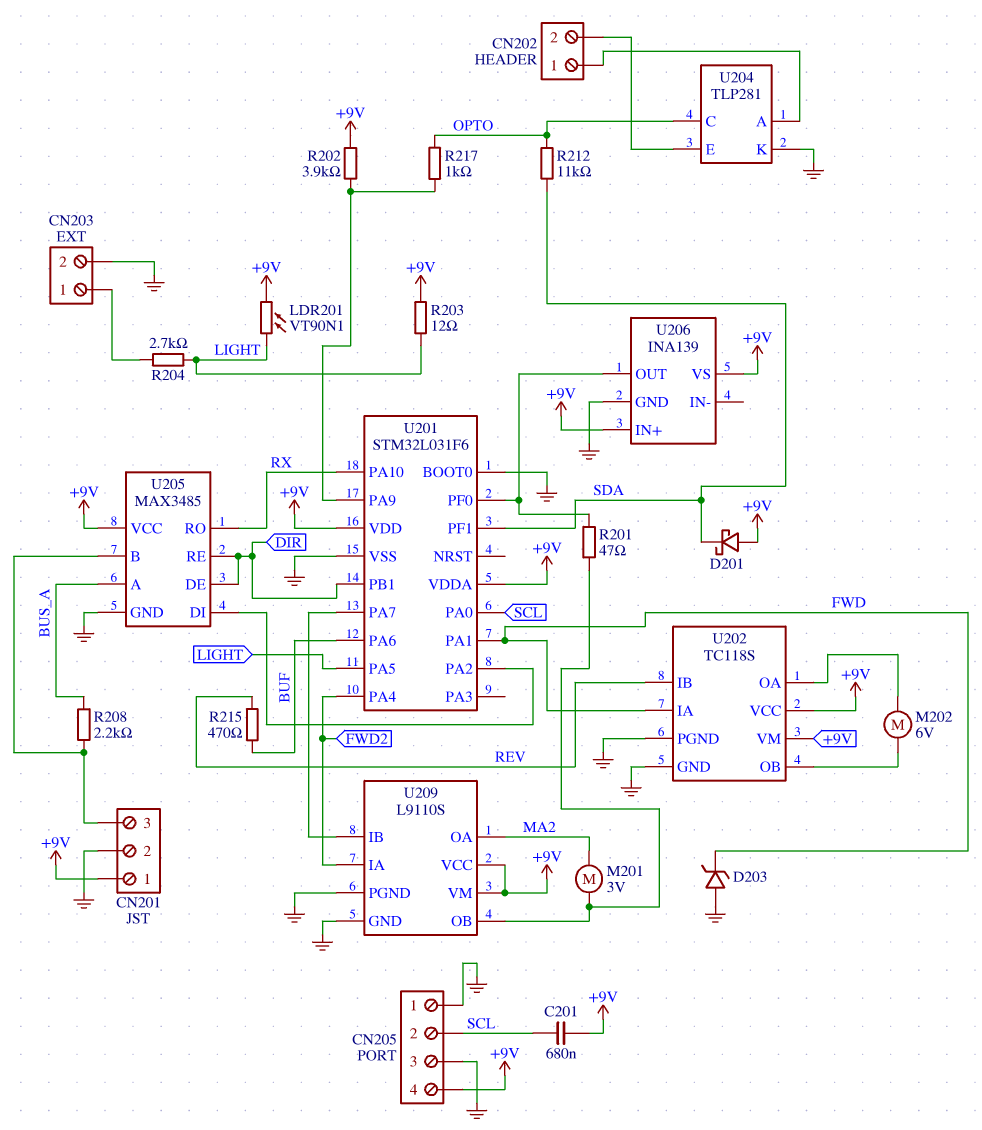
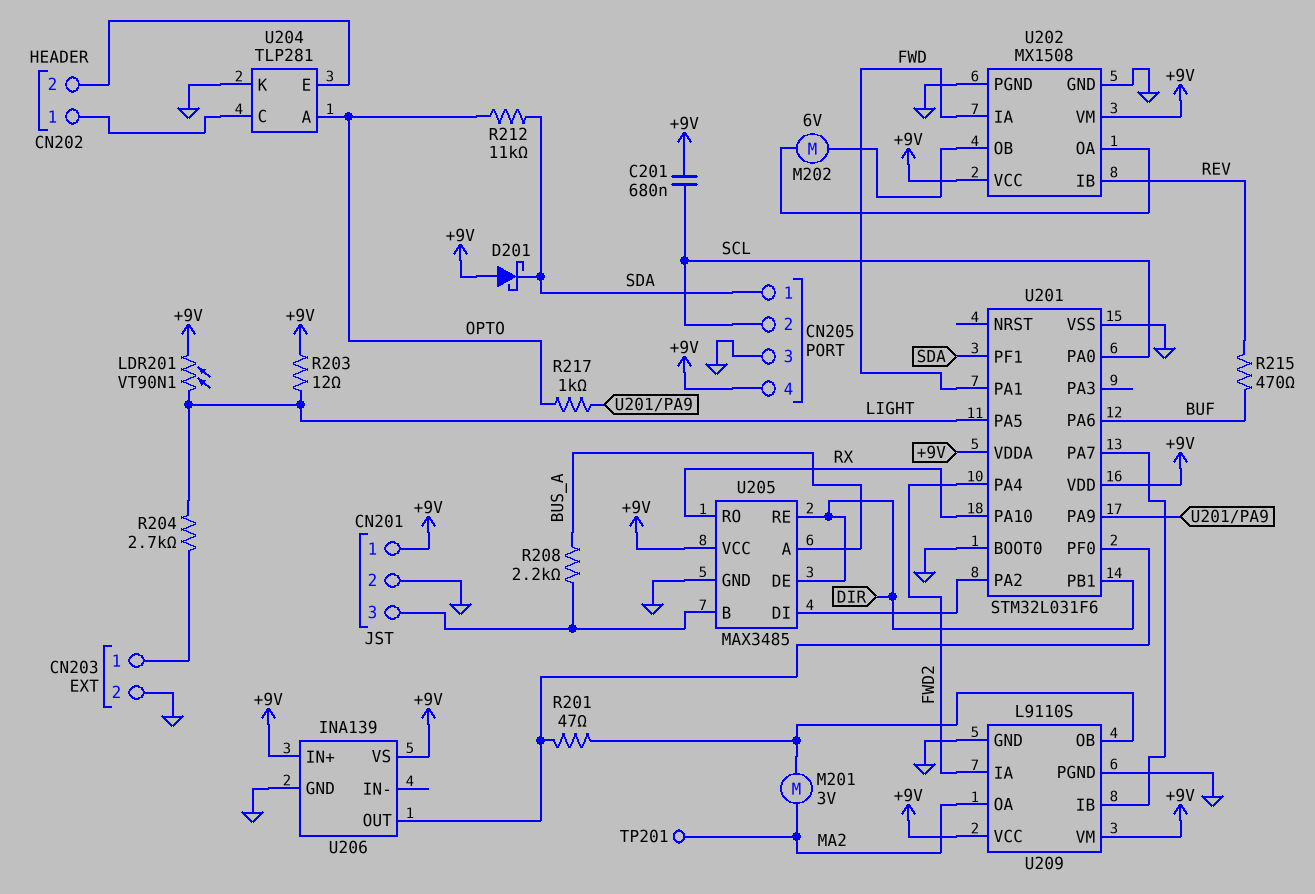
CN205 pin 1: GND -> SDA
D203: zener (A GND, K FWD) -> none
R202: 3.9k (+9V, U201/PA9) -> none
TP201: none -> test point (MA2)
U202: TC118S -> MX1508
U204 pin A: CN202/1 -> OPTO
U204 pin C: OPTO -> CN202/1

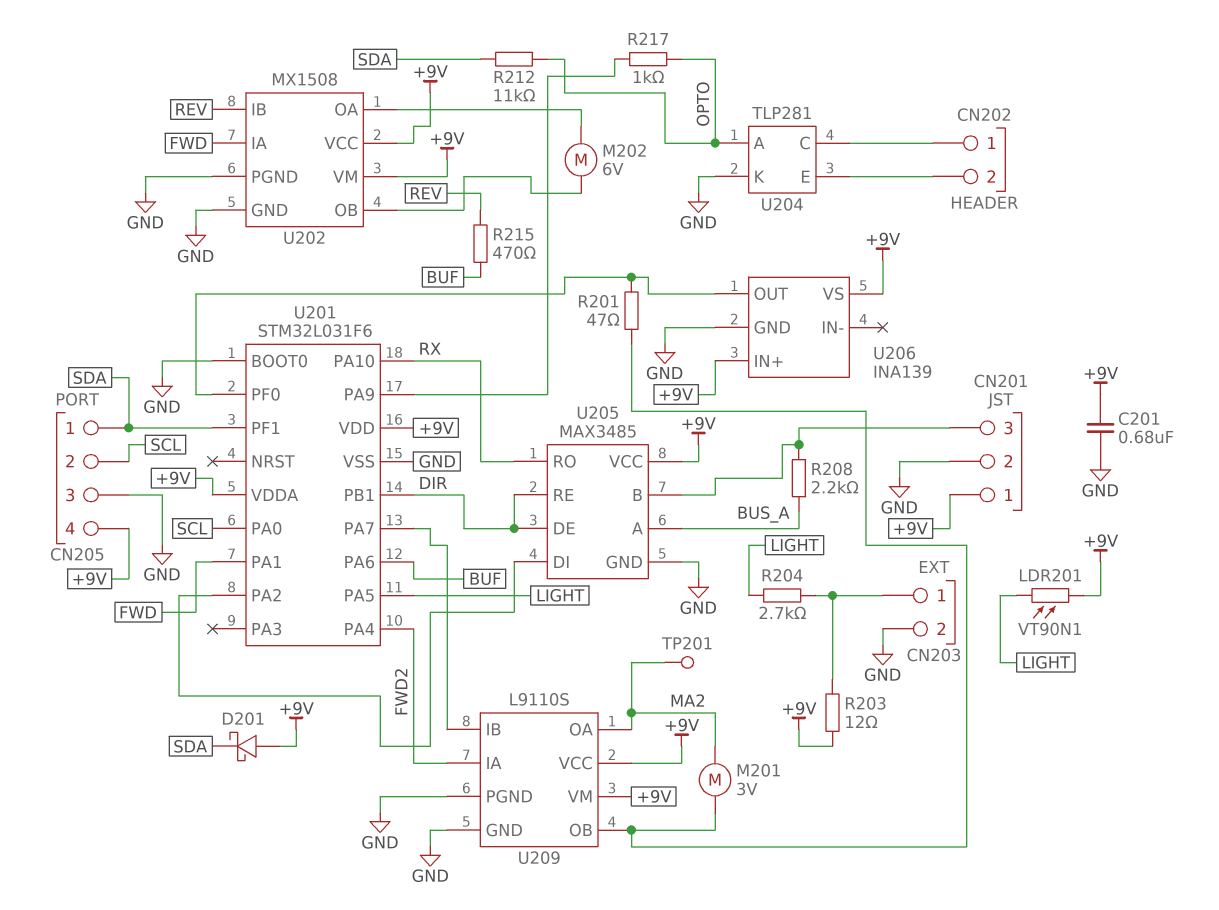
C201: 680nF (+9V, SCL) -> 680nF (+9V, GND)
R203: 12 (+9V, LIGHT) -> 12 (+9V, CN203/1)

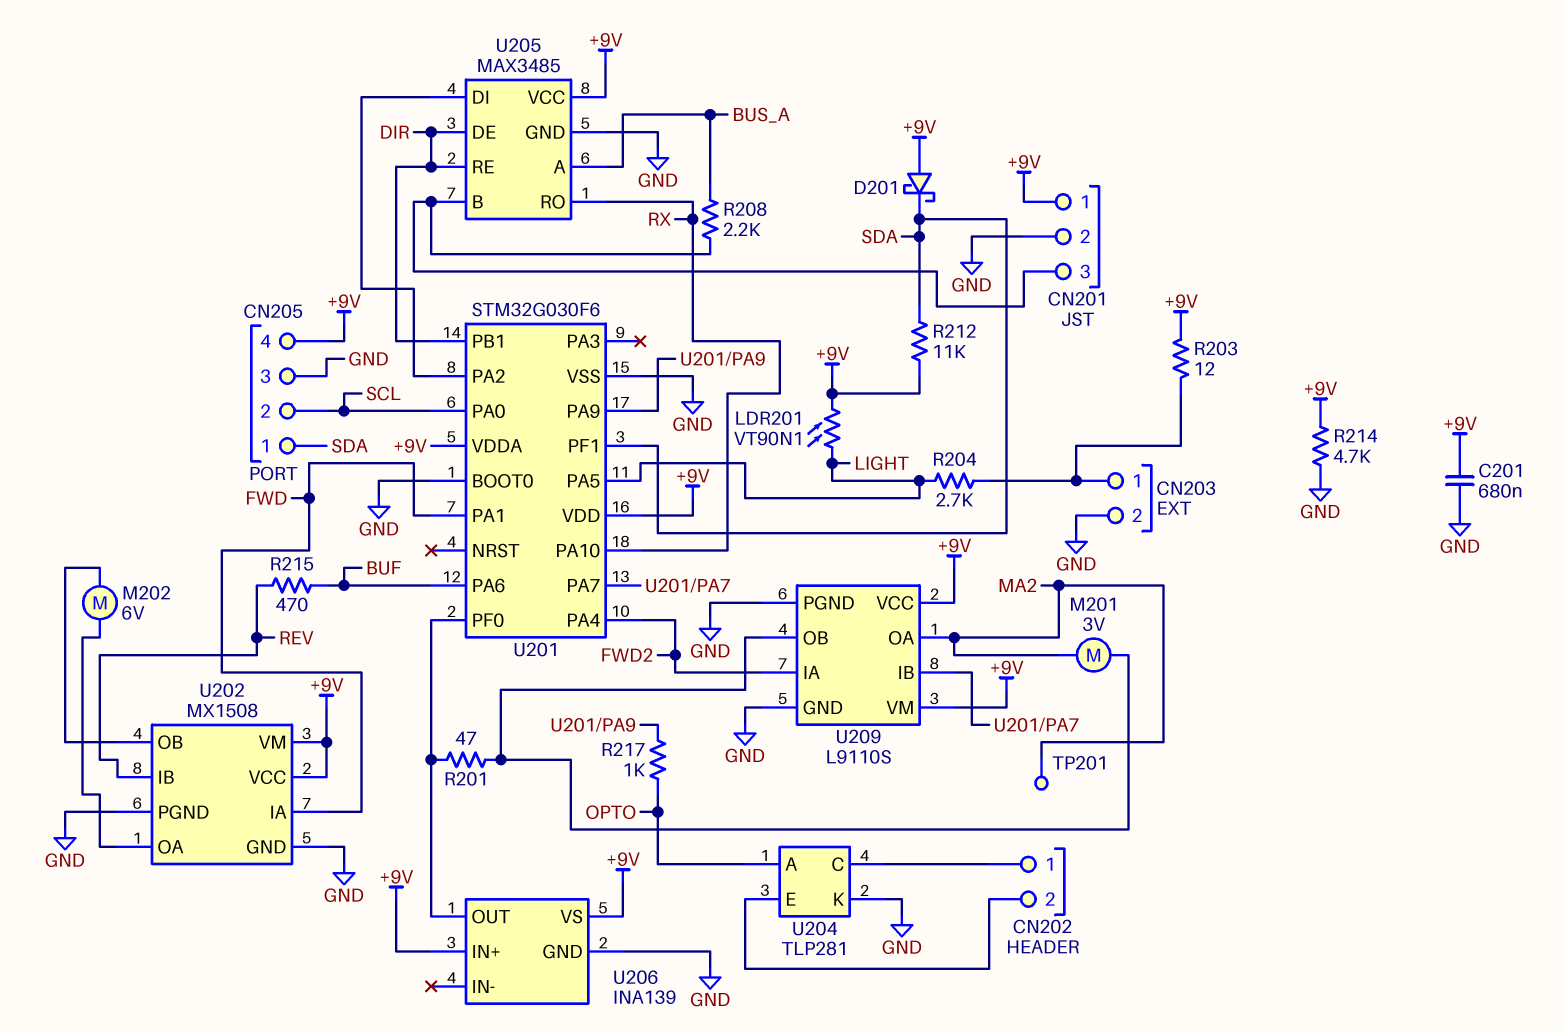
R212: 11k (OPTO, SDA) -> 11k (+9V, SDA)
R214: none -> 4.7k (+9V, GND)
U201: STM32L031F6 -> STM32G030F6

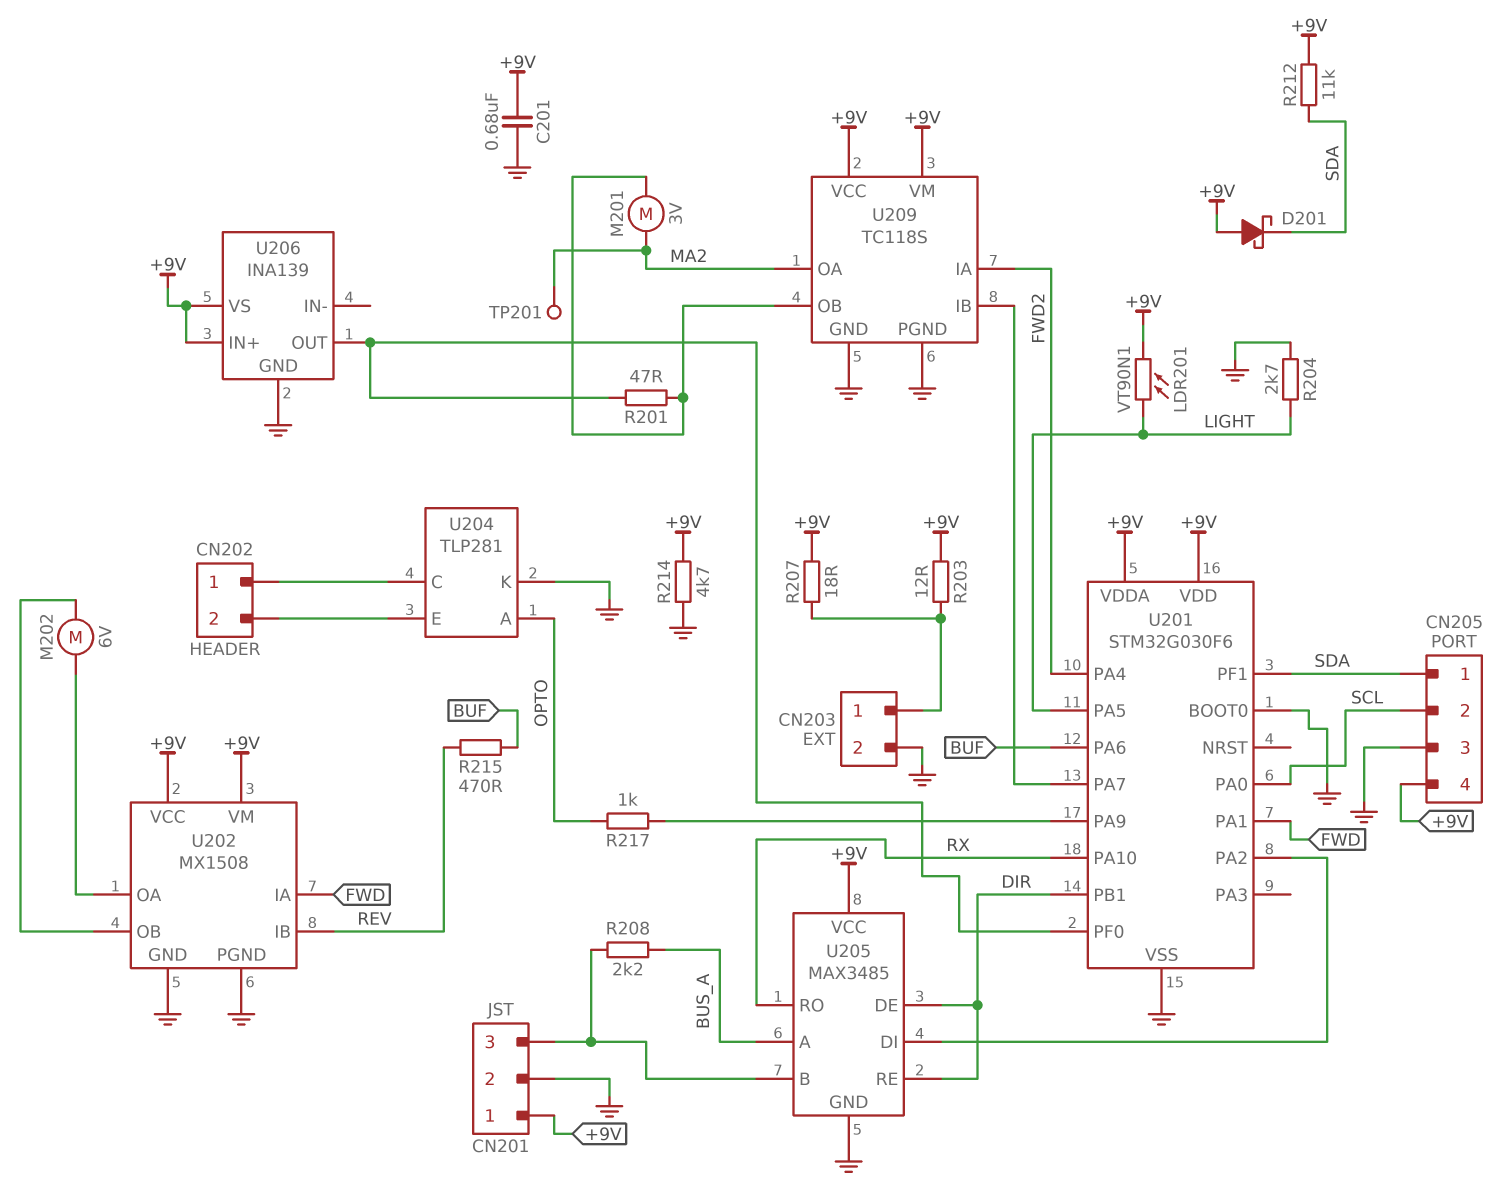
R204: 2.7k (CN203/1, LIGHT) -> 2.7k (GND, LIGHT)
R207: none -> 18 (+9V, CN203/1)
U209: L9110S -> TC118S

